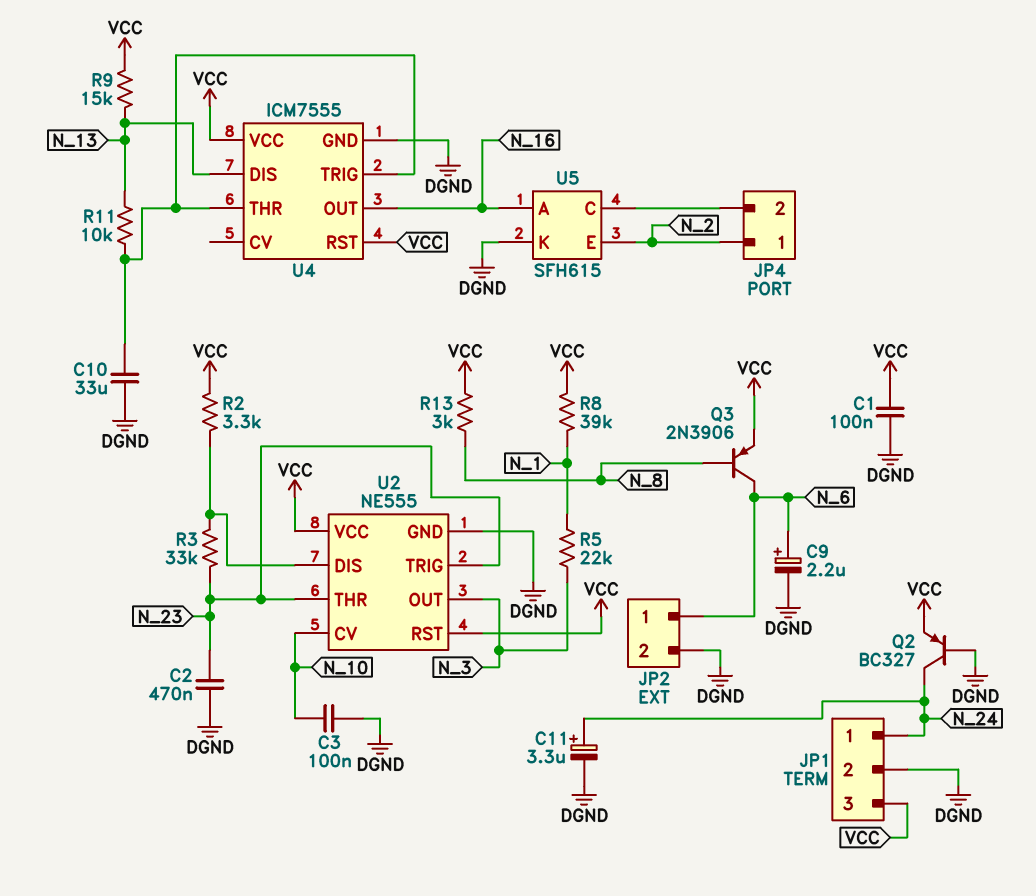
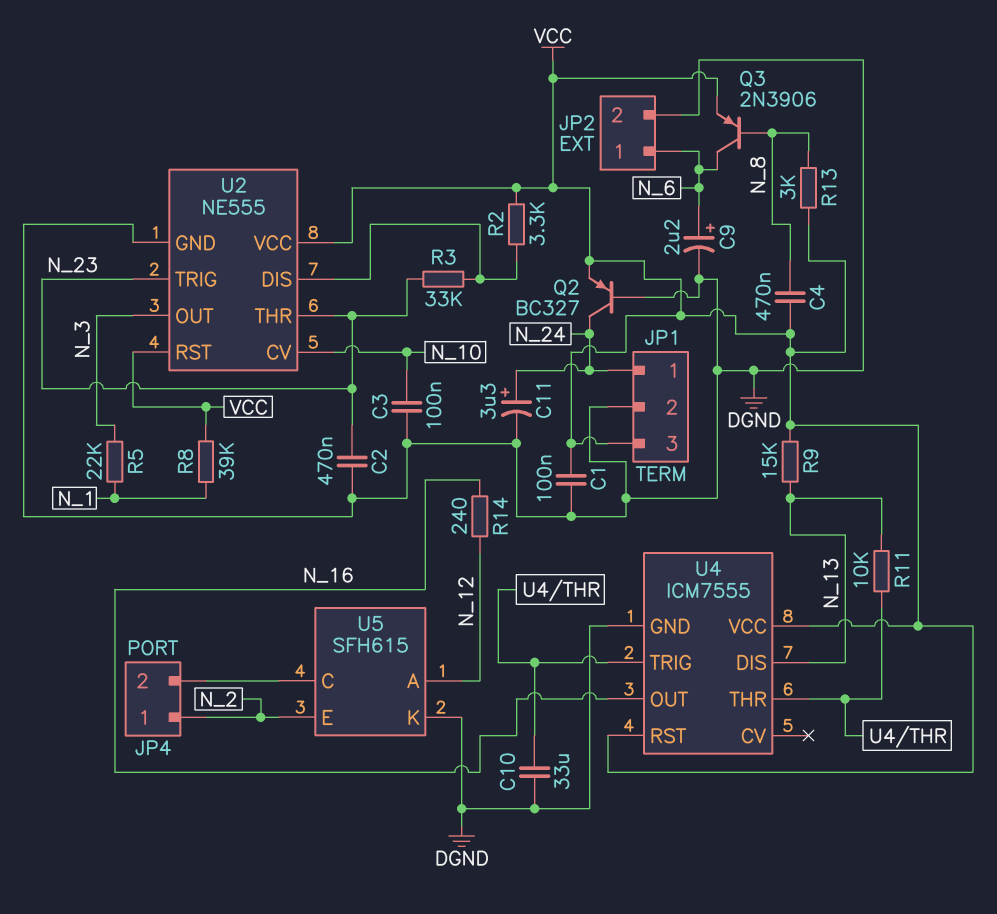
C4: none -> 470nF (N_8, VCC)
R14: none -> 240 (N_12, N_16)
U5 pin A: N_16 -> N_12

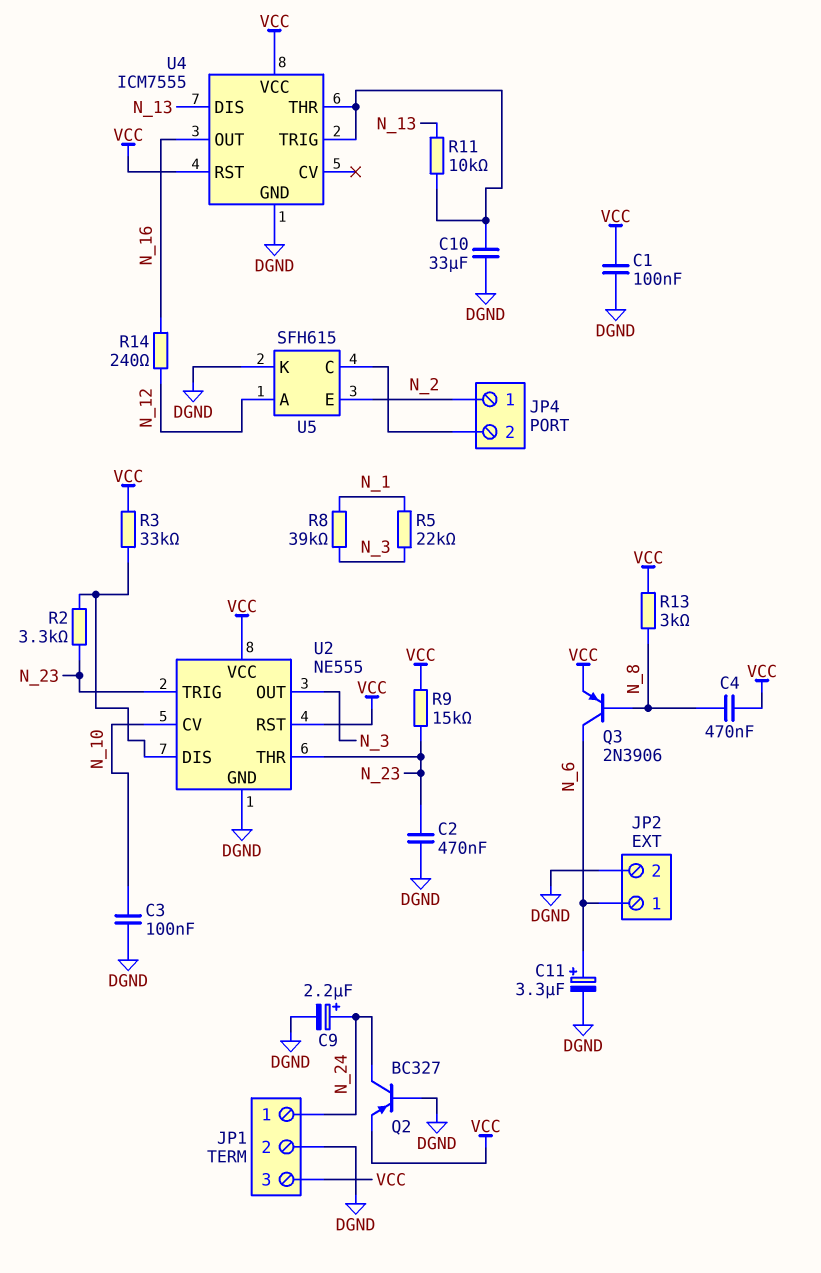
C9: 2.2uF (plus N_6, minus DGND) -> 2.2uF (plus N_24, minus DGND)
C11: 3.3uF (plus N_24, minus DGND) -> 3.3uF (plus N_6, minus DGND)
R2: 3.3k (U2/DIS, VCC) -> 3.3k (N_23, U2/DIS)
R3: 33k (N_23, U2/DIS) -> 33k (U2/DIS, VCC)
R8: 39k (N_1, VCC) -> 39k (N_1, N_3)
R9: 15k (N_13, VCC) -> 15k (N_23, VCC)

